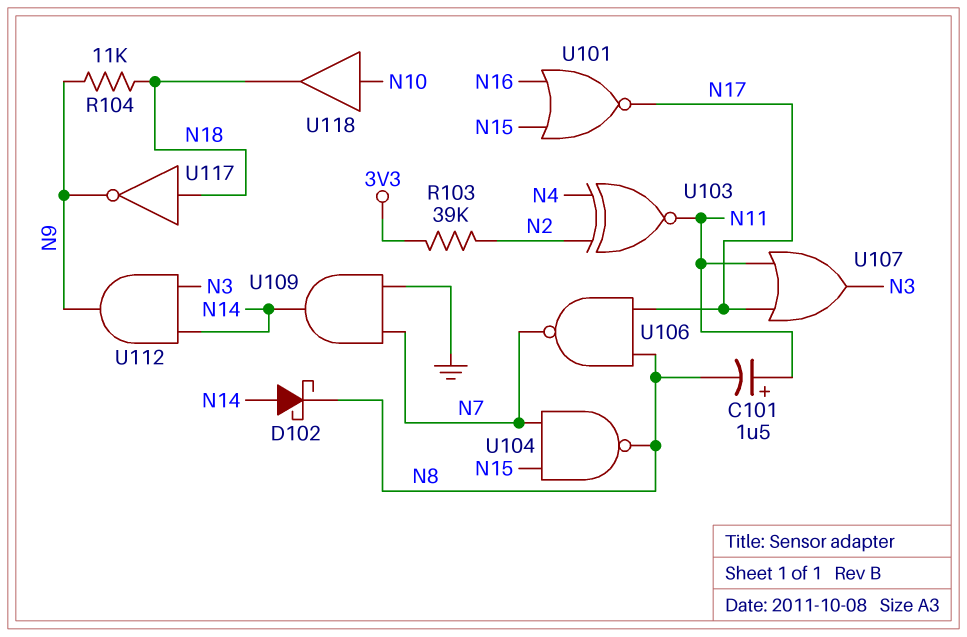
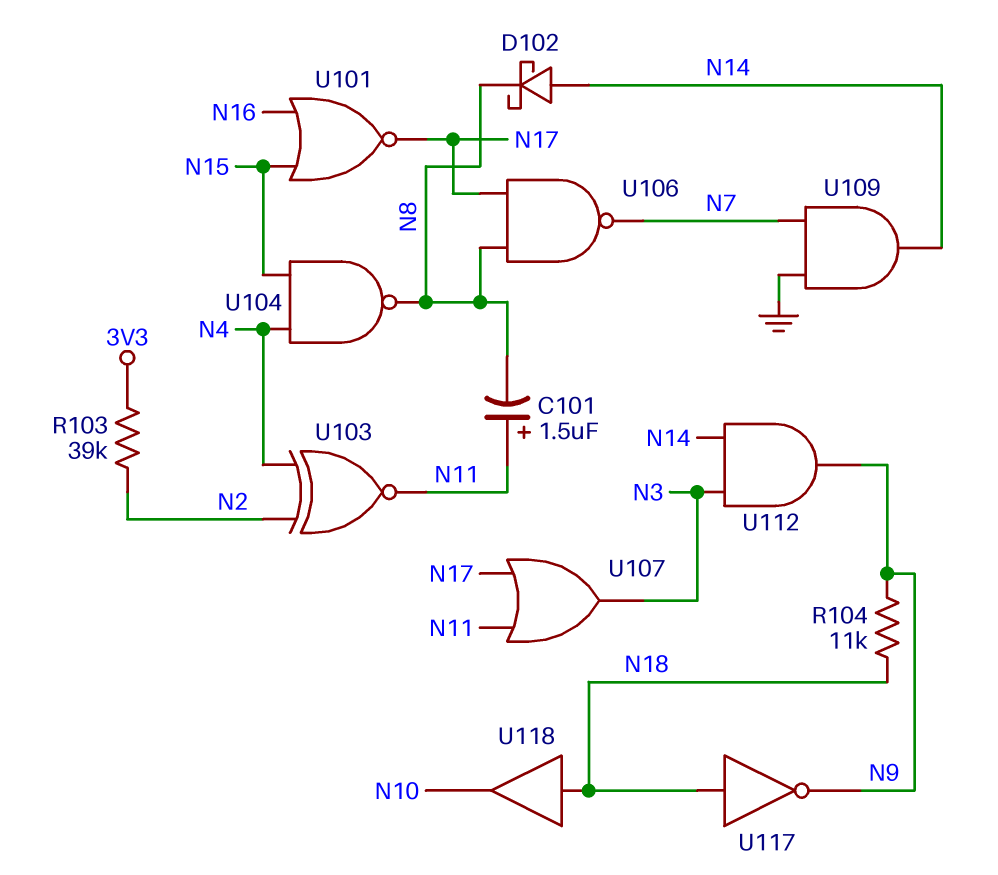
U104: NAND (in N7, in N15, out N8) -> NAND (in N4, in N15, out N8)
U118: buffer (in N10, out N18) -> buffer (in N18, out N10)

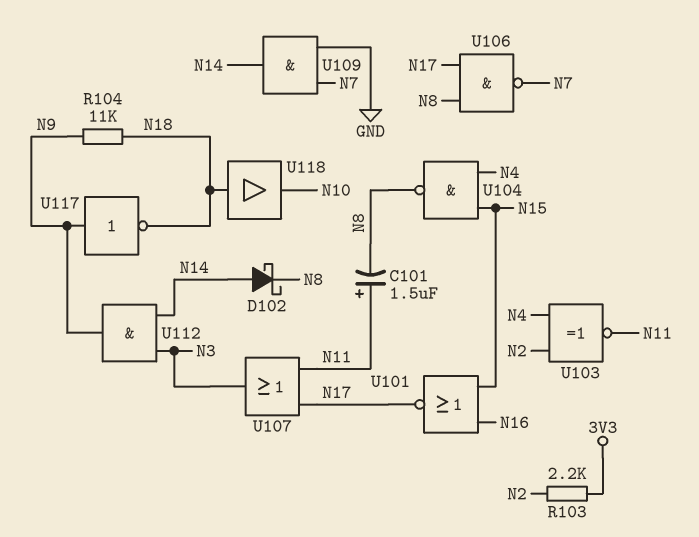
R103: 39k (3V3, N2) -> 2.2k (3V3, N2)
U117: NOT (in N18, out N9) -> NOT (in N9, out N18)

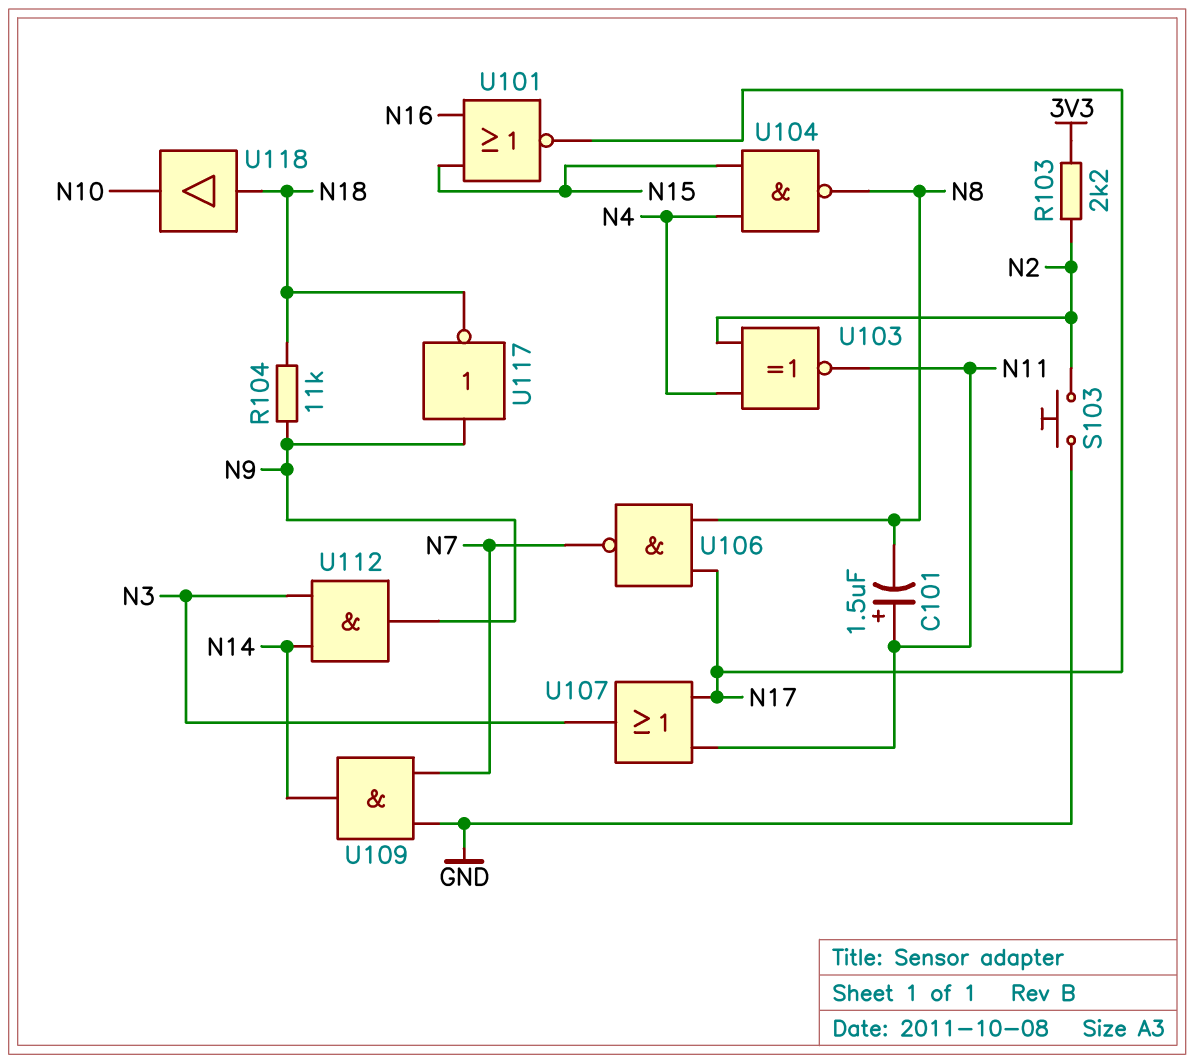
D102: schottky (A N14, K N8) -> none
S103: none -> button (GND, N2)

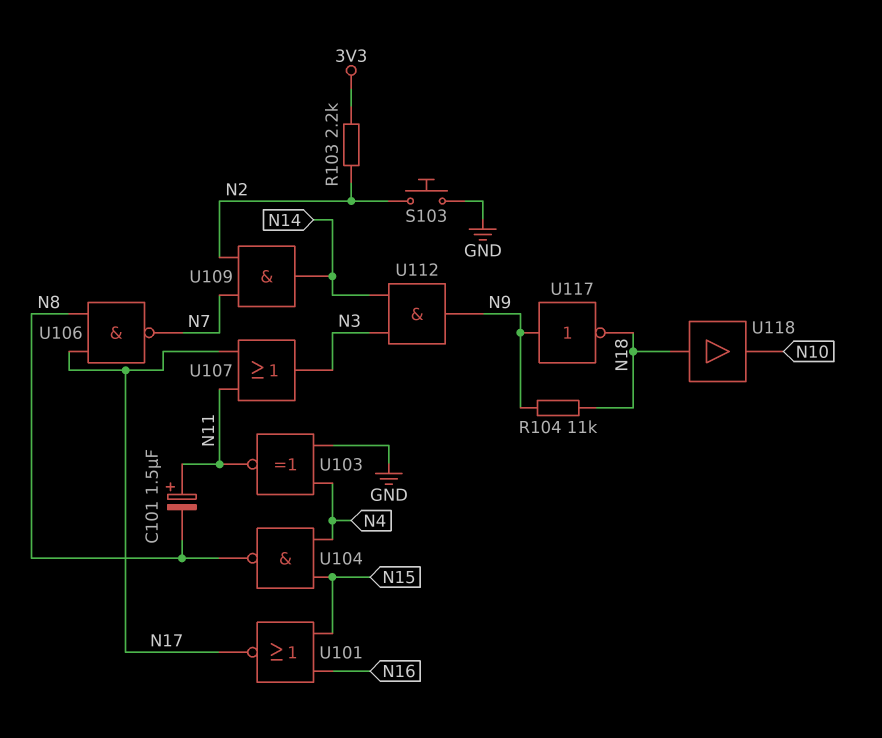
U103: XNOR (in N2, in N4, out N11) -> XNOR (in GND, in N4, out N11)
U109: AND (in GND, in N7, out N14) -> AND (in N2, in N7, out N14)

